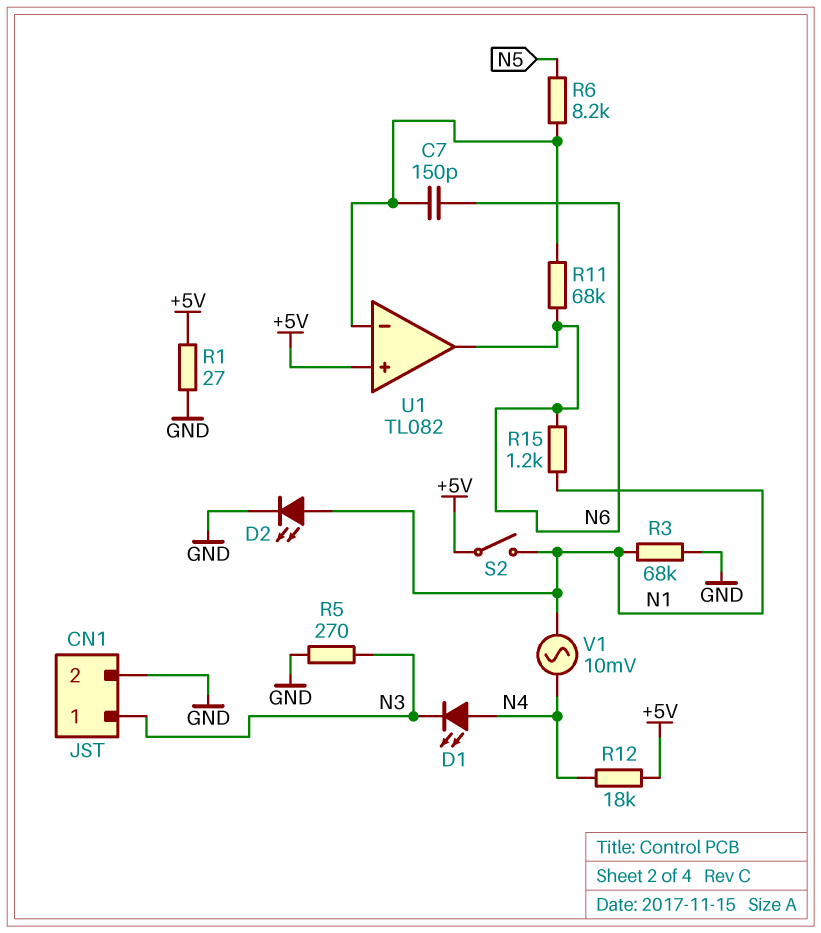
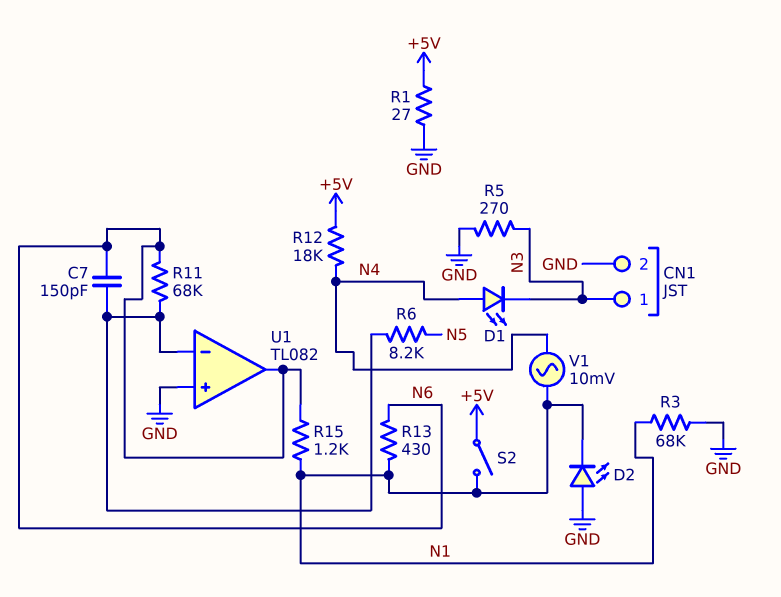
D2: LED (A N1, K GND) -> LED (A GND, K N1)
R13: none -> 430 (N1, N6)
U1 pin in+: +5V -> GND

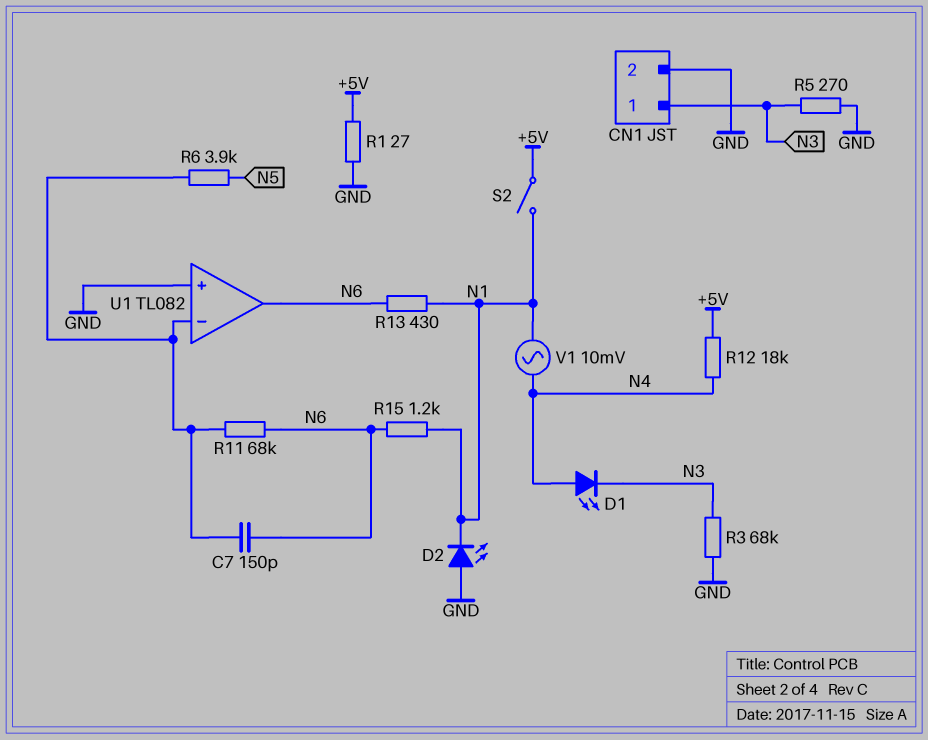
R3: 68k (GND, N1) -> 68k (GND, N3)
R6: 8.2k (N5, U1/in-) -> 3.9k (N5, U1/in-)

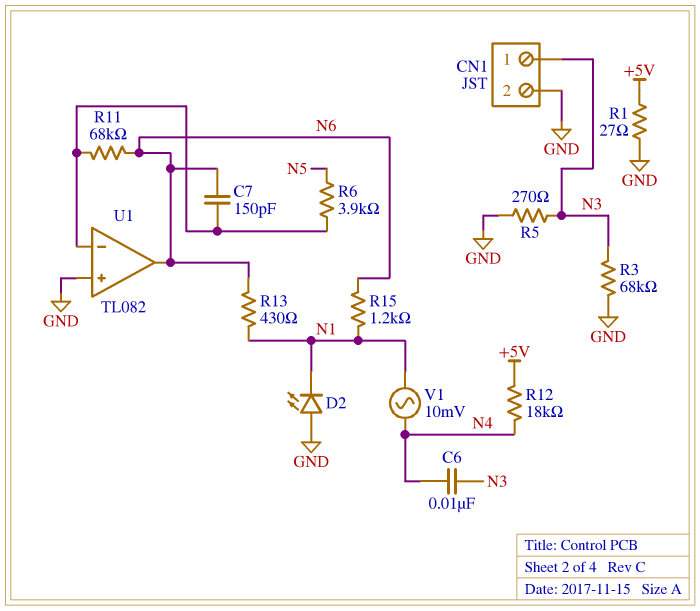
C6: none -> 10nF (N3, N4)
D1: LED (A N4, K N3) -> none
S2: switch (+5V, N1) -> none

